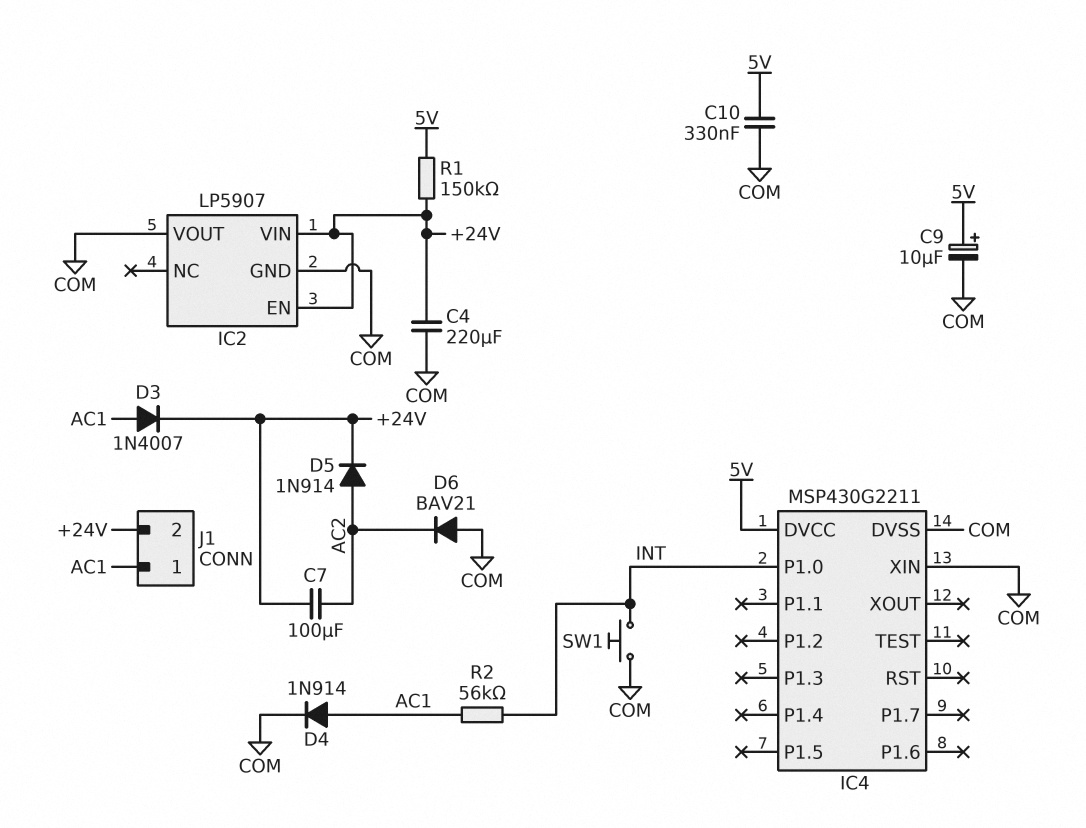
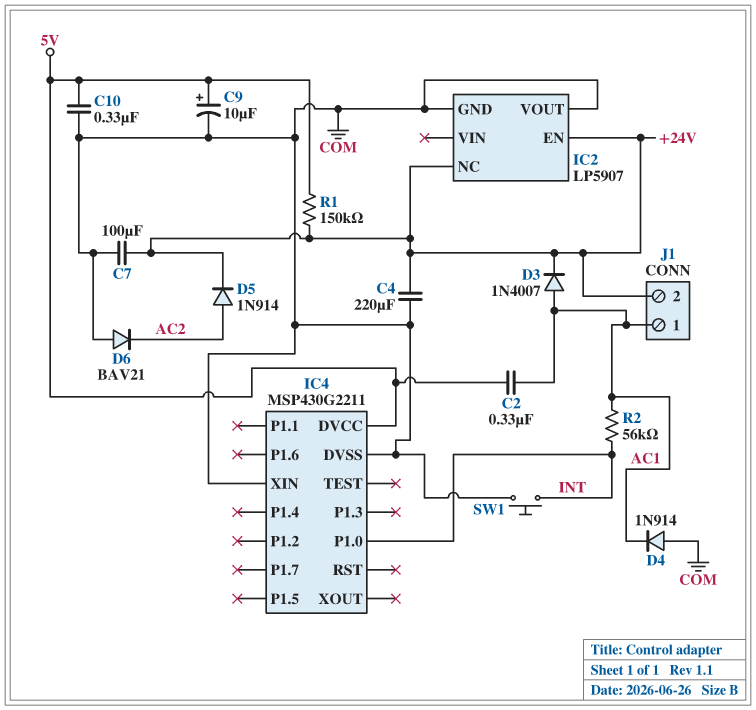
C2: none -> 330nF (5V, AC1)
C7: 100uF (+24V, AC2) -> 100uF (+24V, COM)
D4: diode 1N914 (A AC1, K COM) -> diode 1N914 (A COM, K AC1)
IC2 pin NC: none -> +24V
IC2 pin VIN: +24V -> none

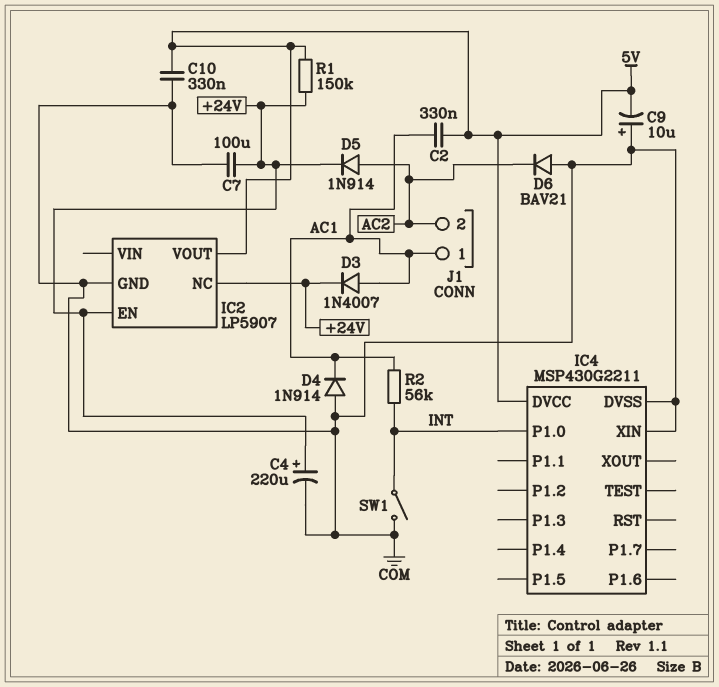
C4: 220uF (+24V, COM) -> 220uF (plus +24V, minus COM)
C9: 10uF (plus 5V, minus COM) -> 10uF (plus COM, minus 5V)
IC2 pin VOUT: COM -> 5V
J1 pin 2: +24V -> AC2
SW1: button (COM, INT) -> switch (COM, INT)

